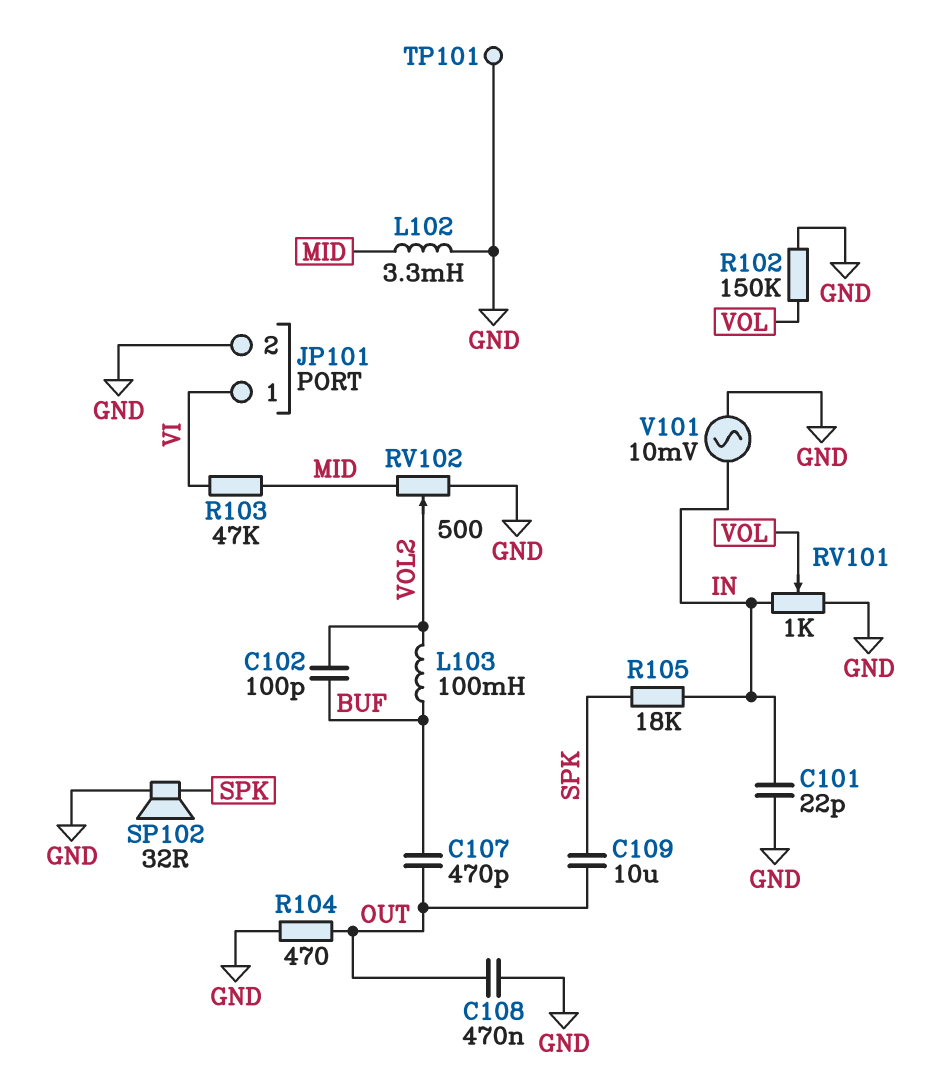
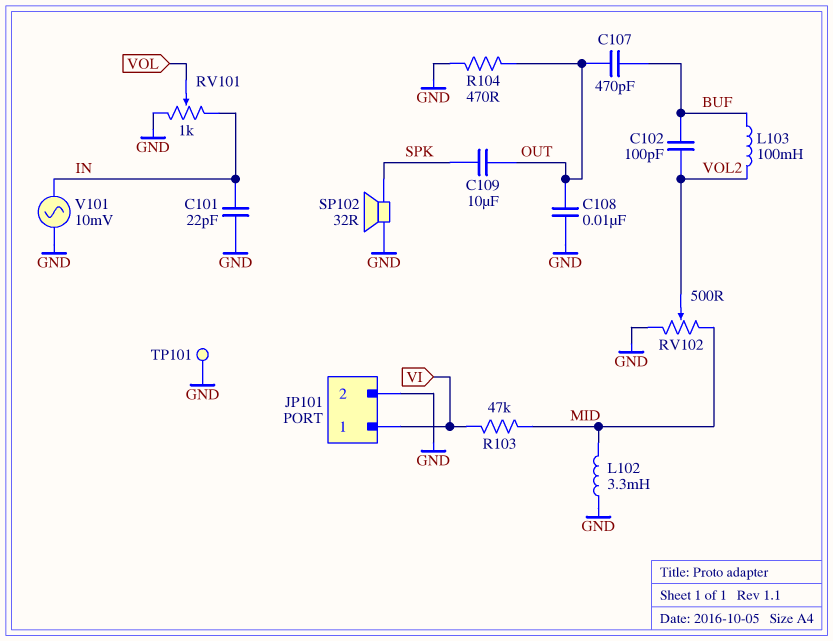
C108: 470nF (GND, OUT) -> 10nF (GND, OUT)
R102: 150k (GND, VOL) -> none
R105: 18k (IN, SPK) -> none

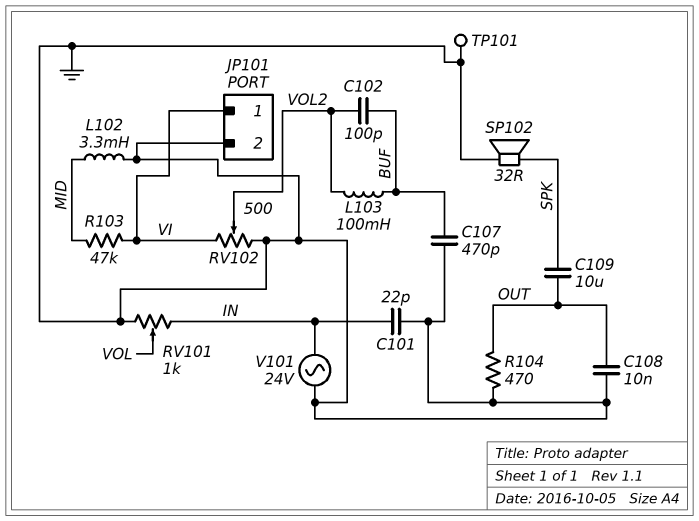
C107: 470pF (BUF, OUT) -> 470pF (BUF, GND)
RV102: 500 (GND, MID, wiper VOL2) -> 500 (GND, VI, wiper VOL2)
V101: AC 10mV (GND, IN) -> AC 24V (GND, IN)

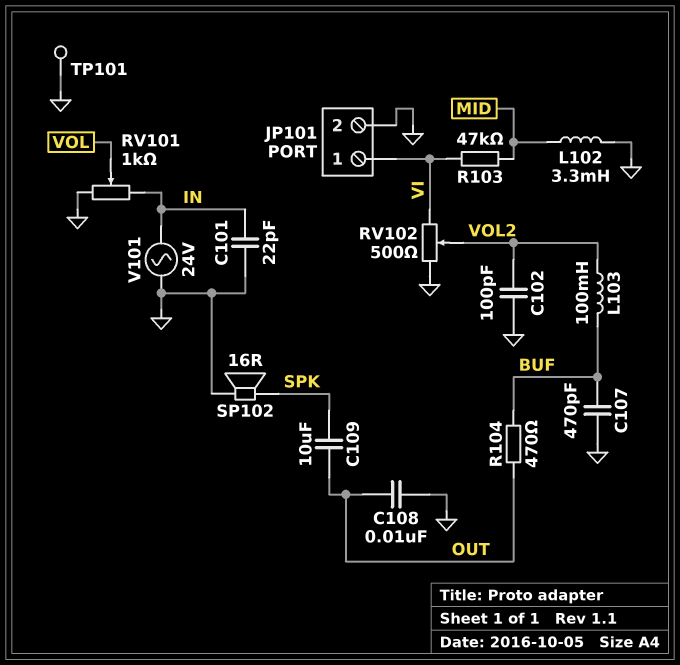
C102: 100pF (BUF, VOL2) -> 100pF (GND, VOL2)
R104: 470 (GND, OUT) -> 470 (BUF, OUT)
SP102: speaker 32R (GND, SPK) -> speaker 16R (GND, SPK)

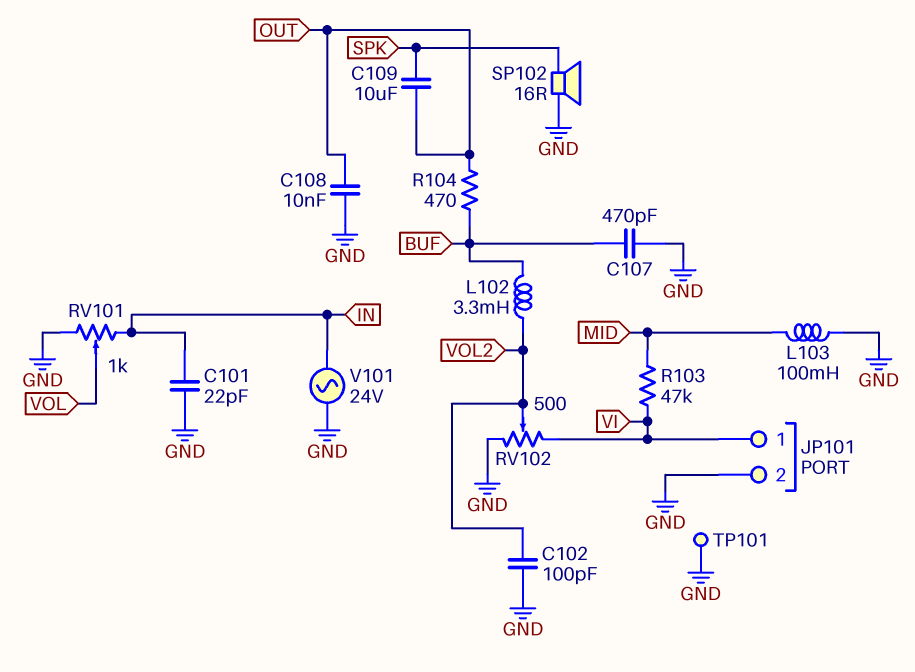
L102: 3.3mH (GND, MID) -> 3.3mH (BUF, VOL2)
L103: 100mH (BUF, VOL2) -> 100mH (GND, MID)

